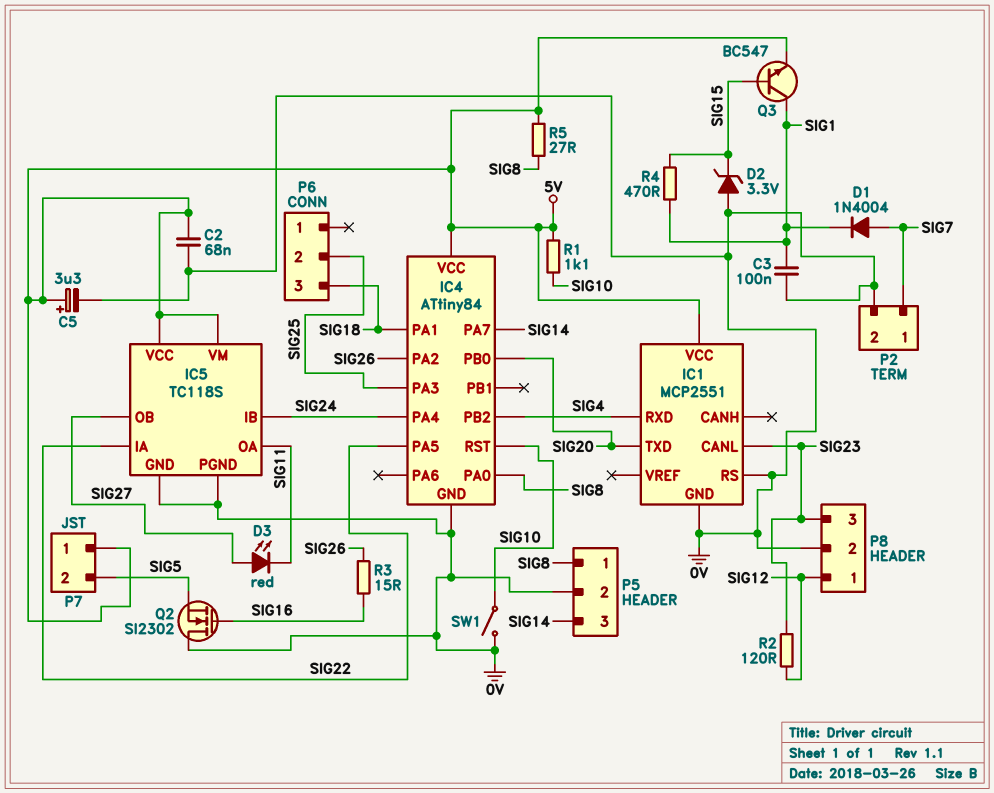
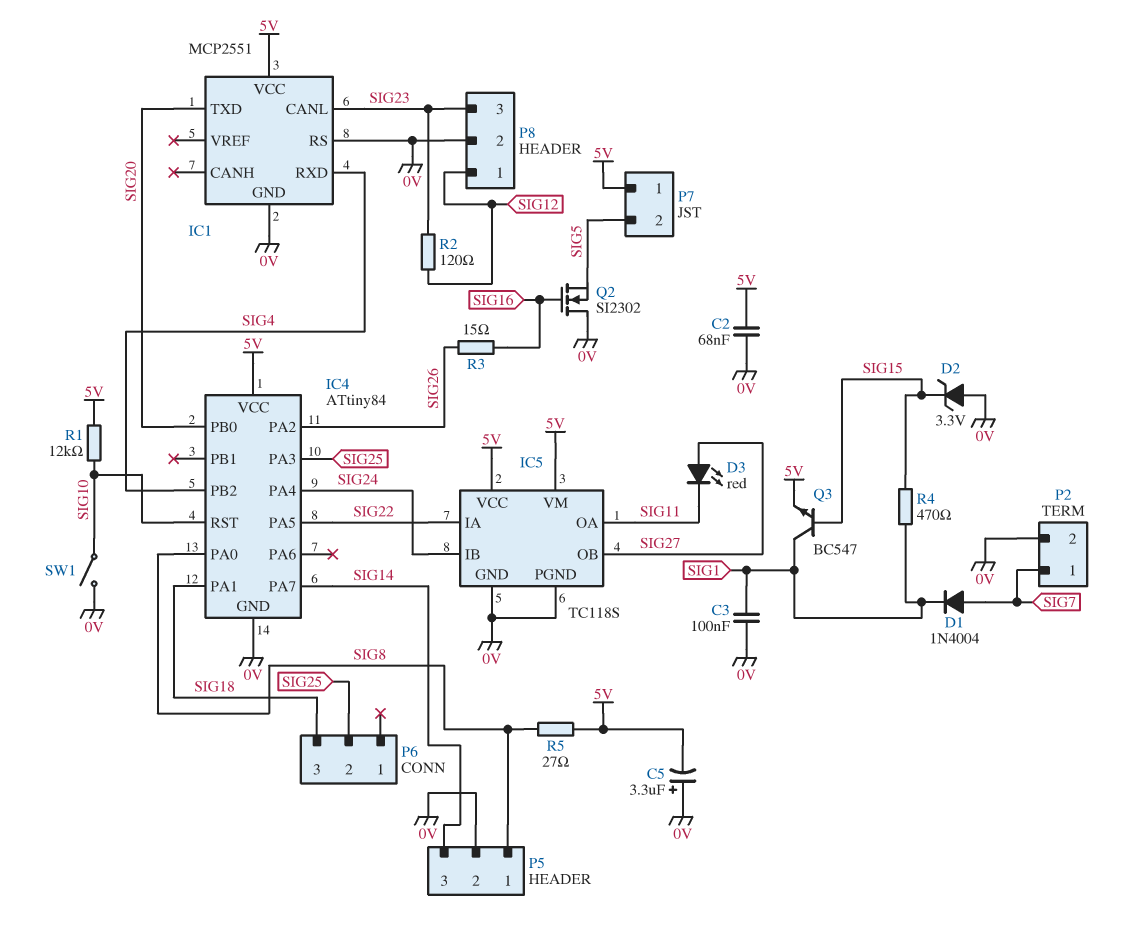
C5: 3.3uF (plus 5V, minus 0V) -> 3.3uF (plus 0V, minus 5V)
R1: 1.1k (5V, SIG10) -> 12k (5V, SIG10)

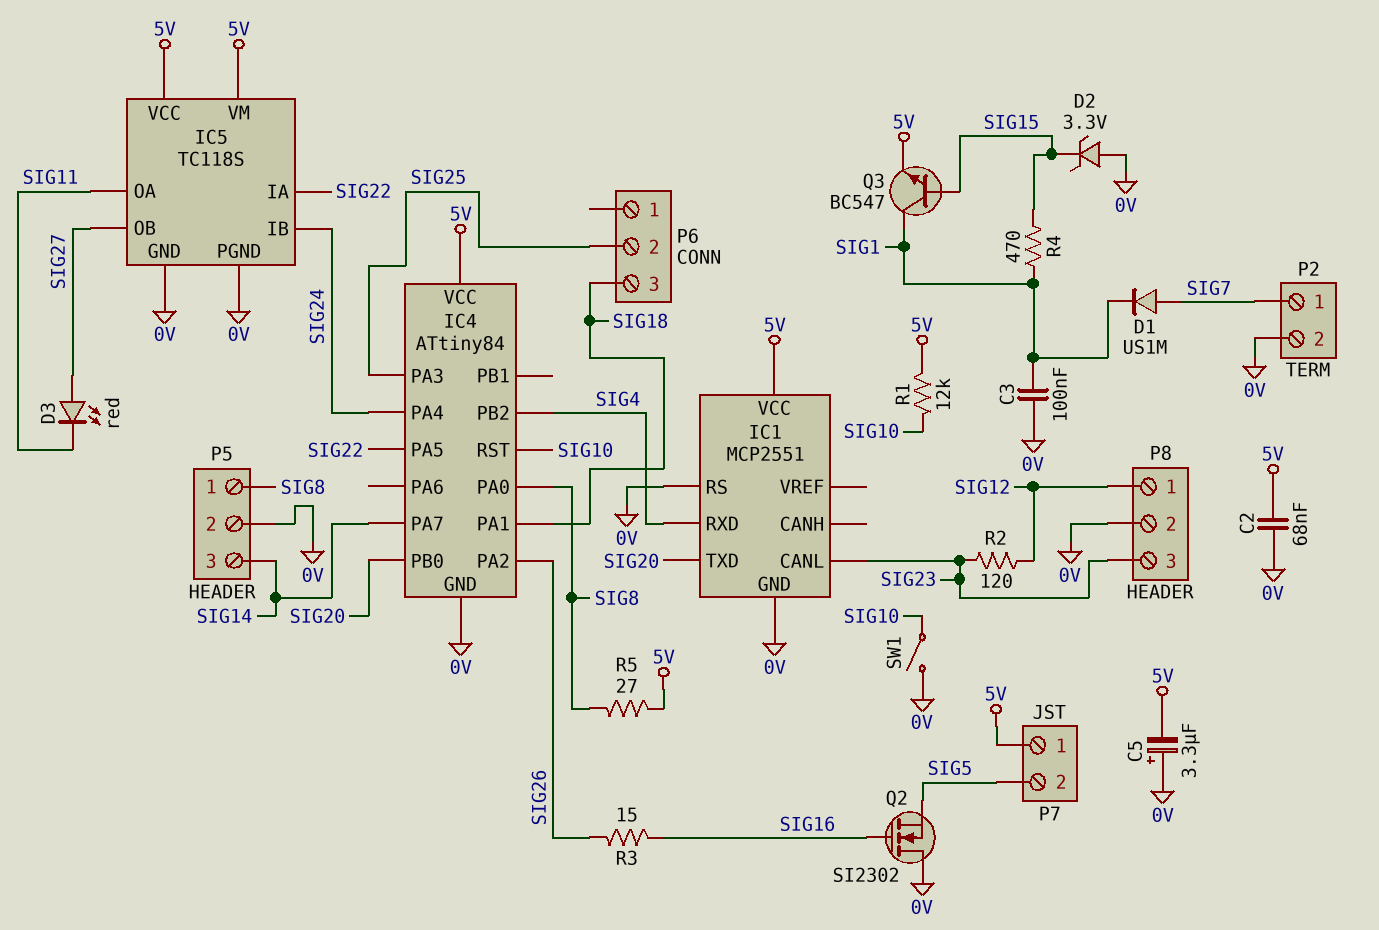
D1: diode 1N4004 (A SIG7, K SIG1) -> diode US1M (A SIG7, K SIG1)

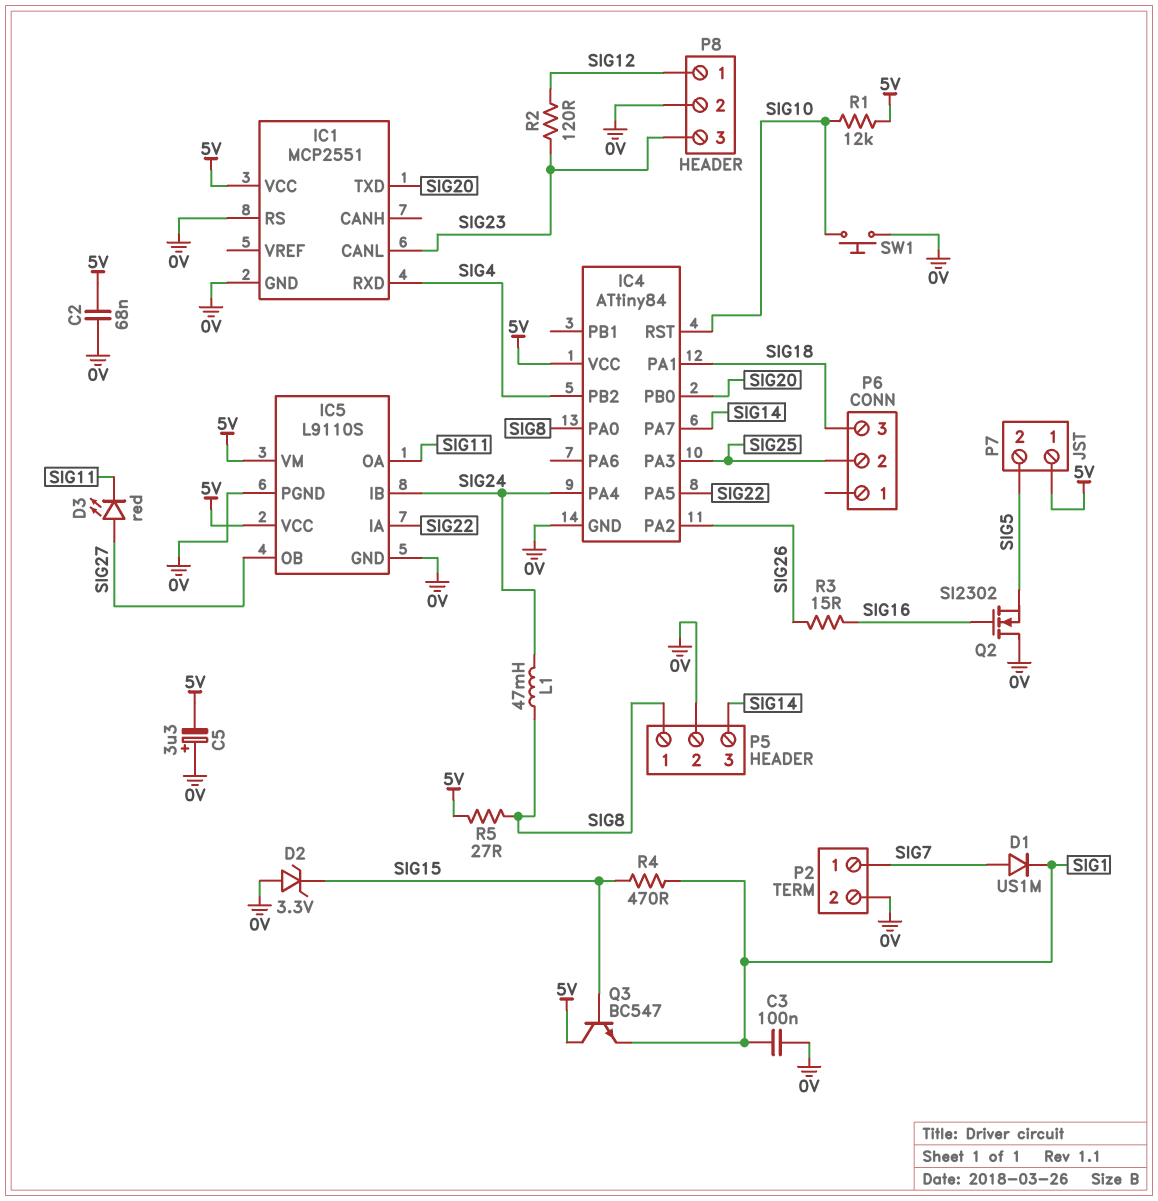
IC5: TC118S -> L9110S
L1: none -> 47mH (SIG8, SIG24)
Q3: NPN BC547 (B SIG15, C SIG1, E 5V) -> NPN BC547 (B SIG15, C 5V, E SIG1)
SW1: switch (0V, SIG10) -> button (0V, SIG10)

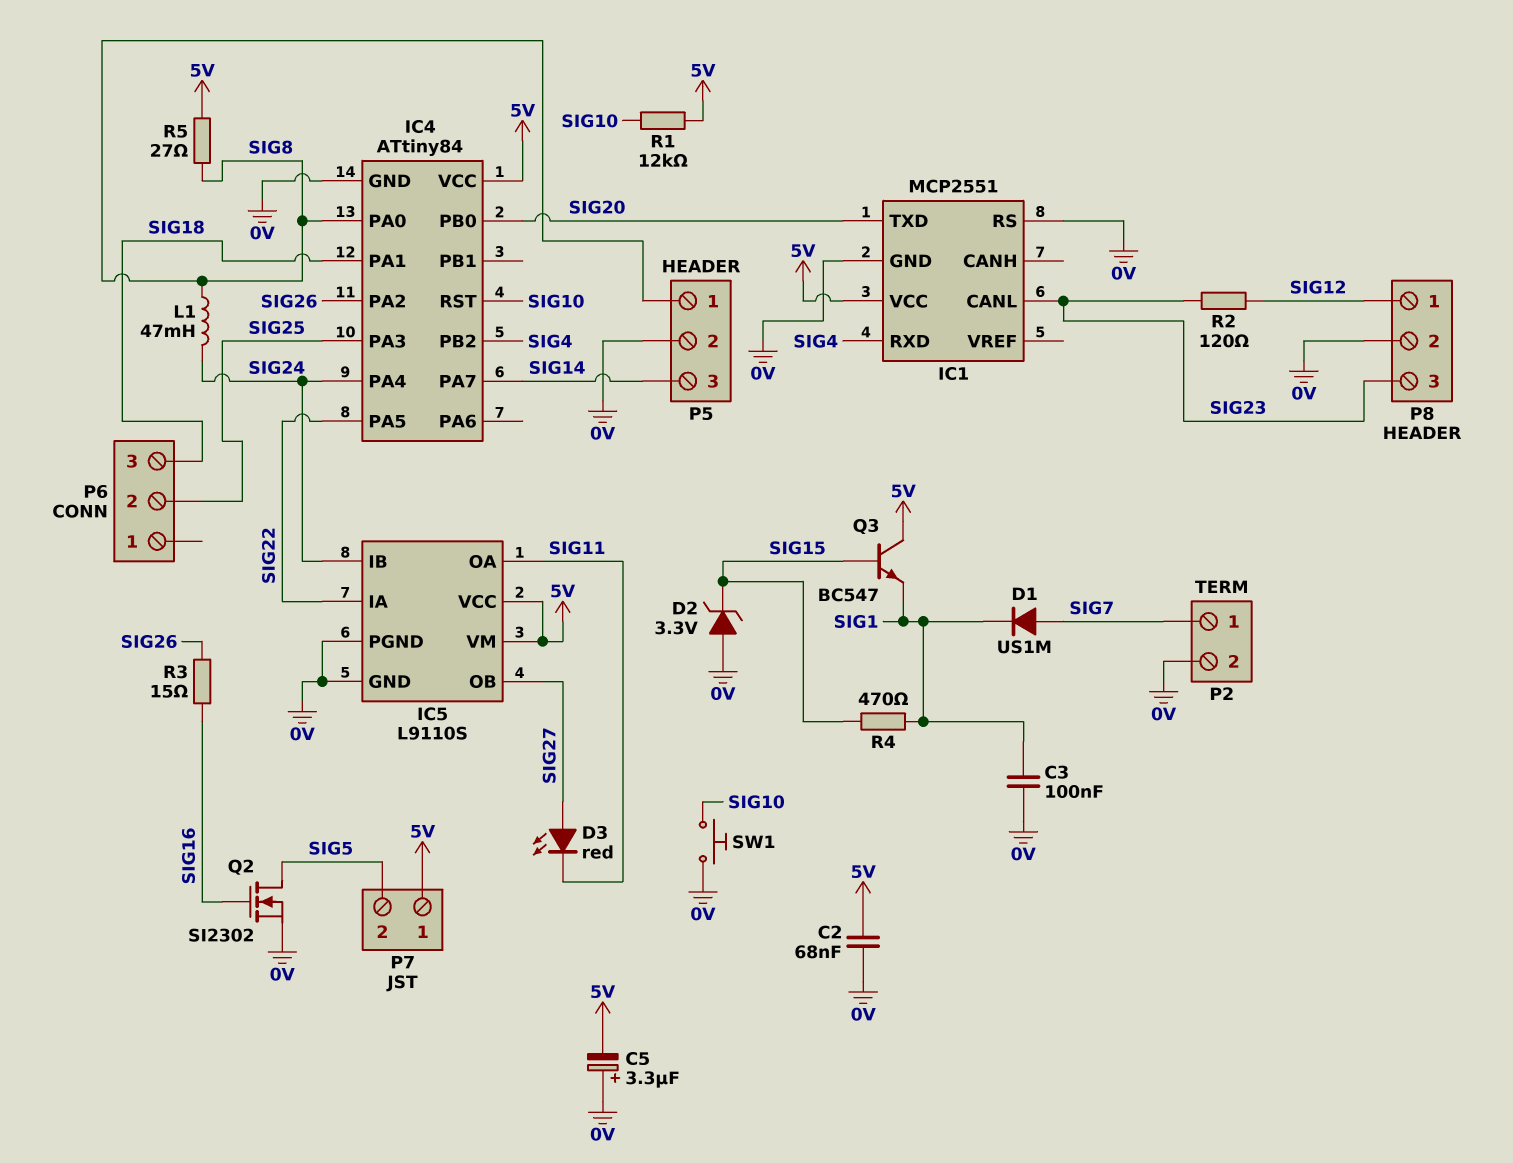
Q2: NMOS SI2302 (G SIG16, D 0V, S SIG5) -> NMOS SI2302 (G SIG16, D SIG5, S 0V)

